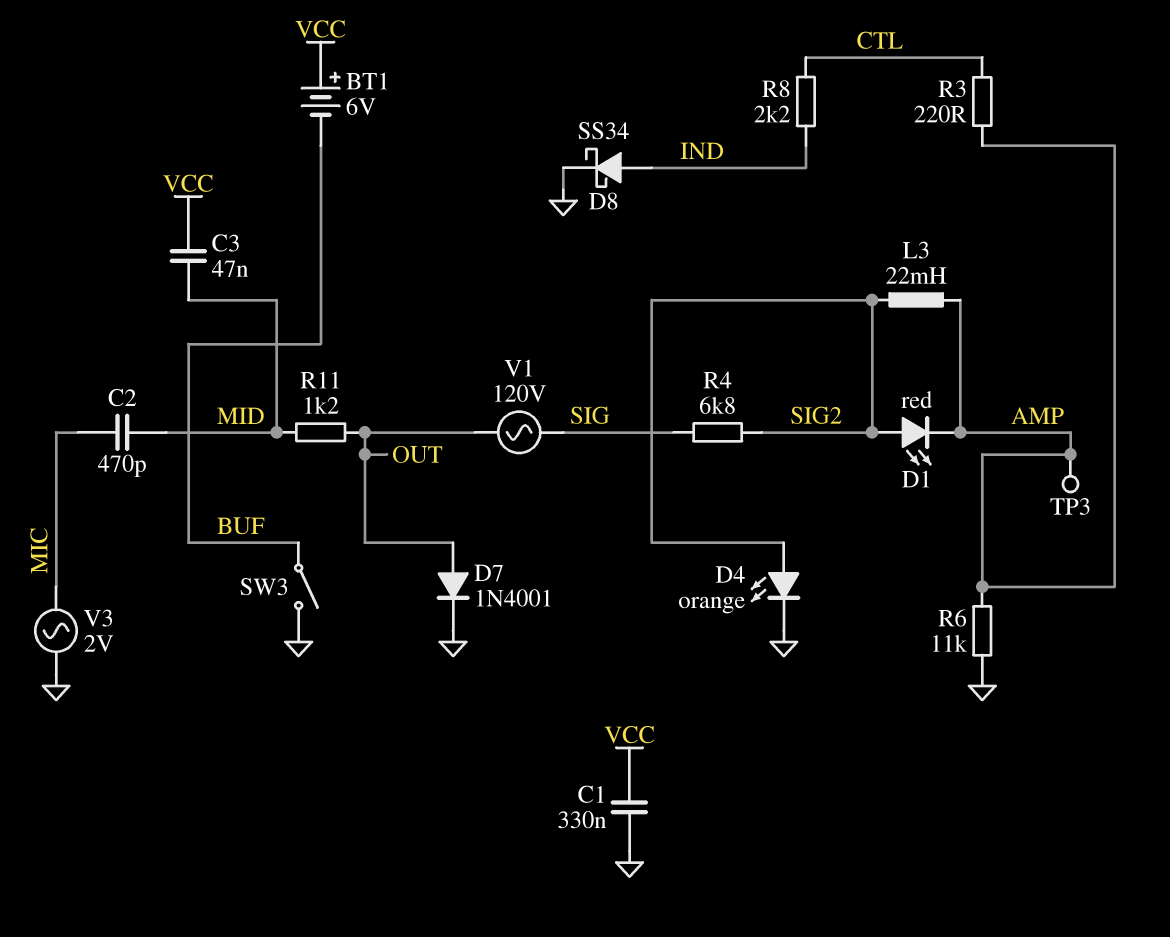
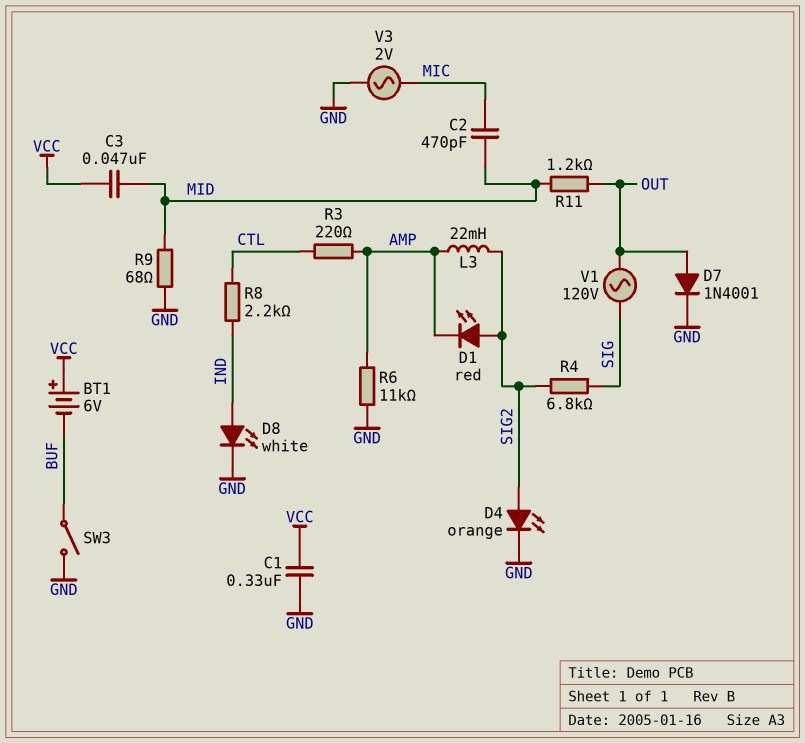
D8: schottky SS34 (A IND, K GND) -> LED white (A IND, K GND)
R9: none -> 68 (GND, MID)
TP3: test point (AMP) -> none

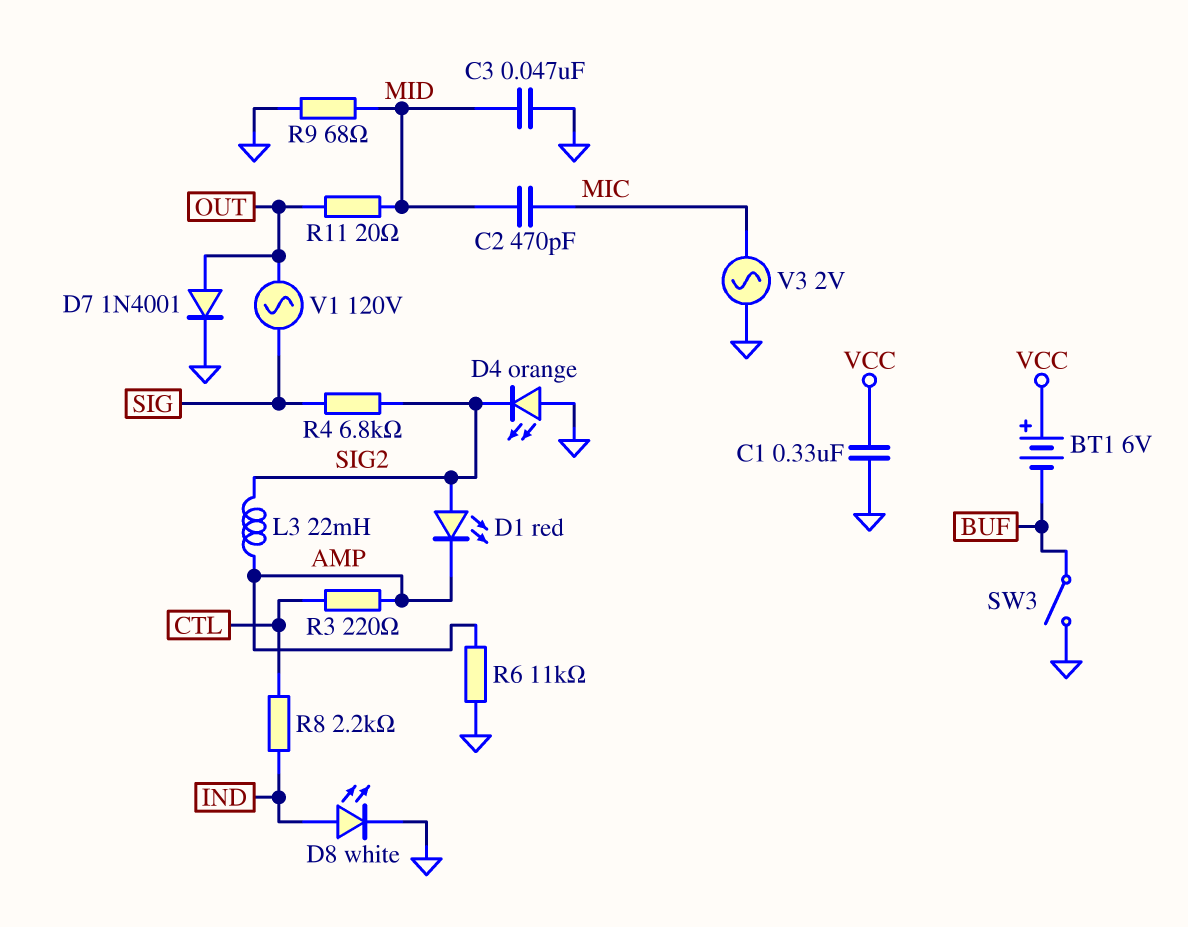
C3: 47nF (MID, VCC) -> 47nF (GND, MID)
D4: LED orange (A SIG2, K GND) -> LED orange (A GND, K SIG2)
R11: 1.2k (MID, OUT) -> 20 (MID, OUT)

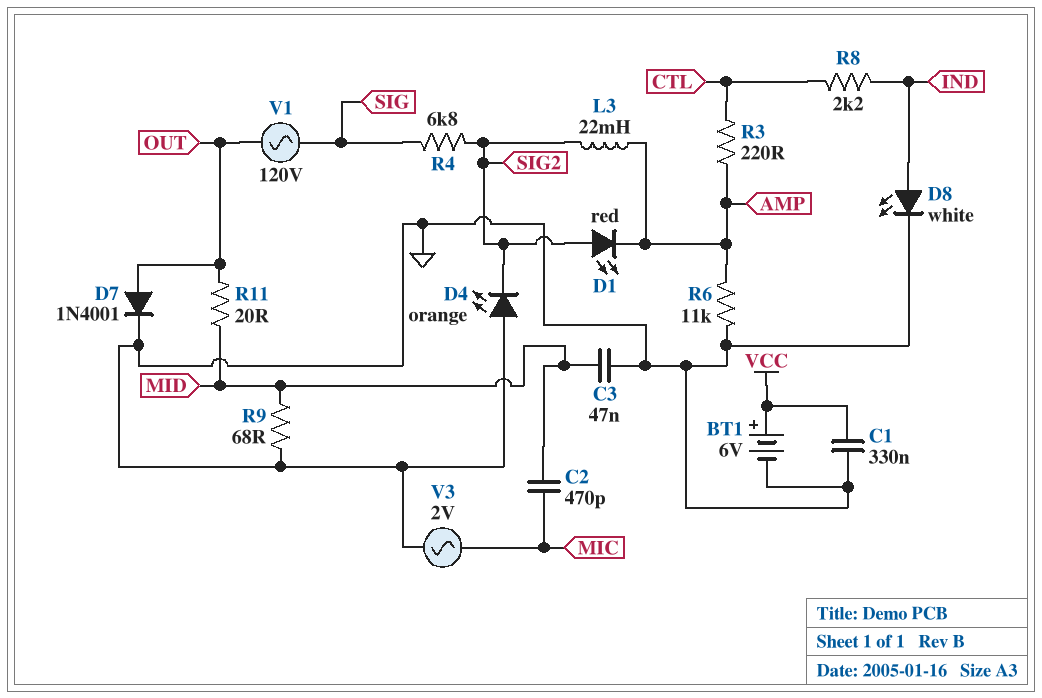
BT1: 6V (plus VCC, minus BUF) -> 6V (plus VCC, minus GND)
SW3: switch (BUF, GND) -> none

